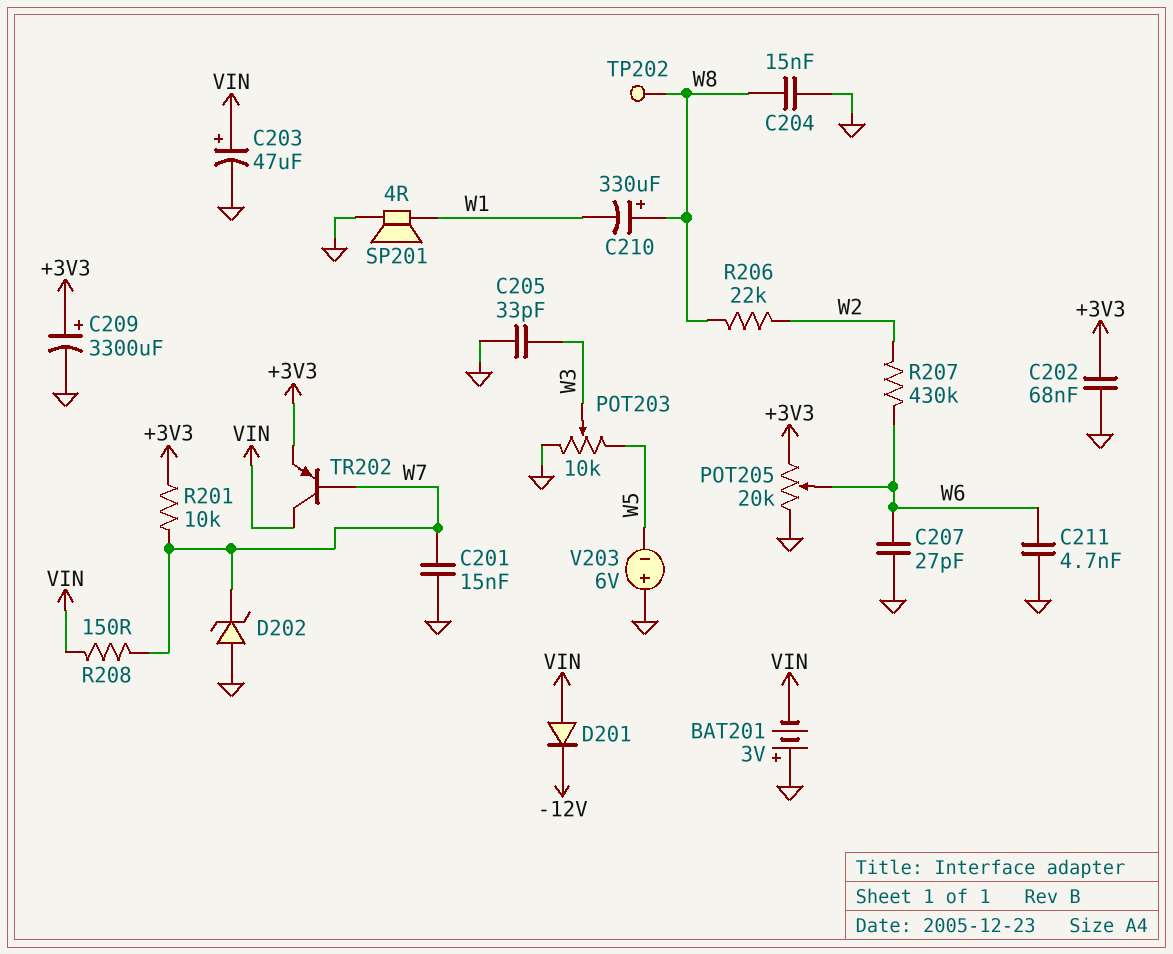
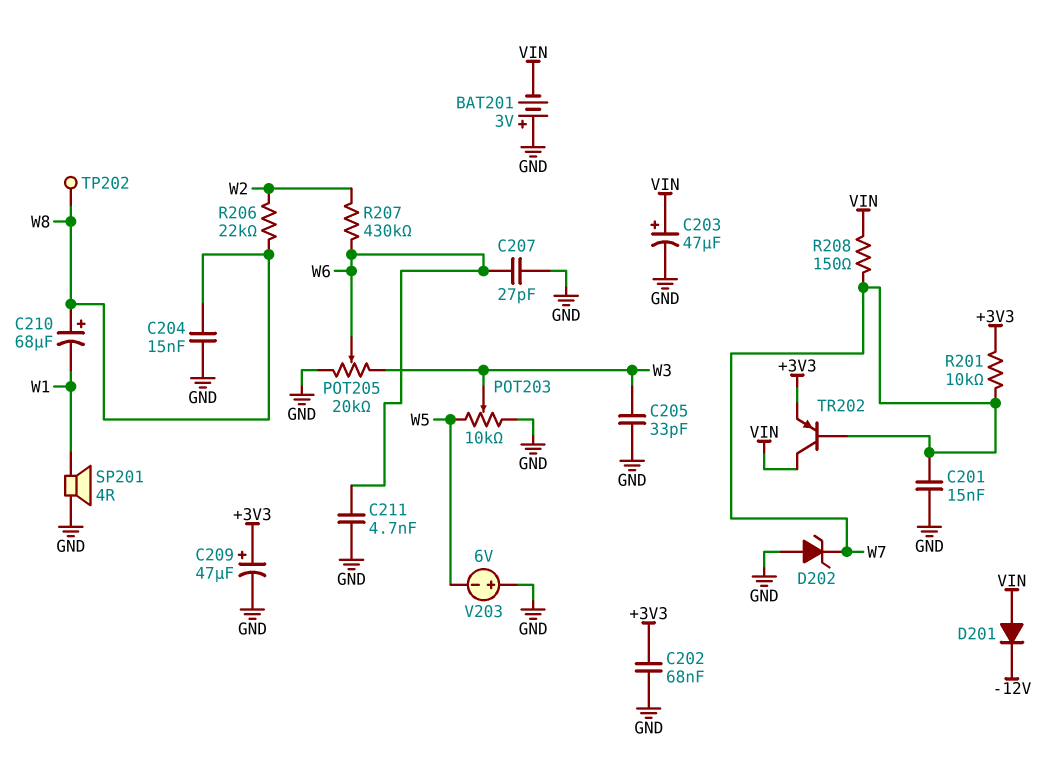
C209: 3300uF (plus +3V3, minus GND) -> 47uF (plus +3V3, minus GND)
C210: 330uF (plus W8, minus W1) -> 68uF (plus W8, minus W1)
POT205: 20k (+3V3, GND, wiper W6) -> 20k (GND, W3, wiper W6)

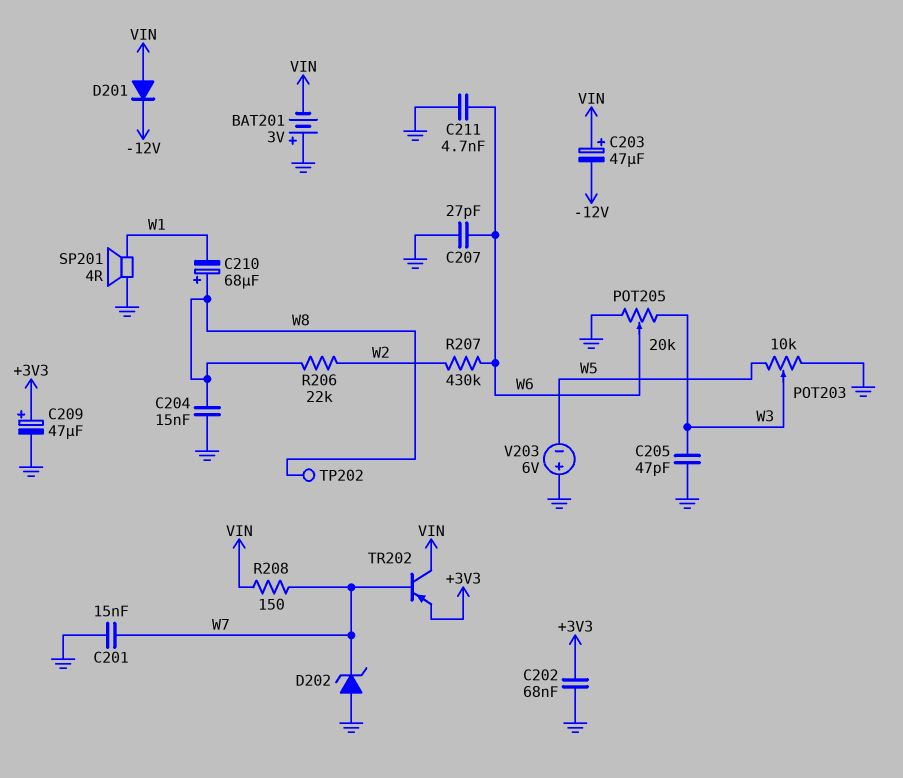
C203: 47uF (plus VIN, minus GND) -> 47uF (plus VIN, minus -12V)
C205: 33pF (GND, W3) -> 47pF (GND, W3)
R201: 10k (+3V3, W7) -> none

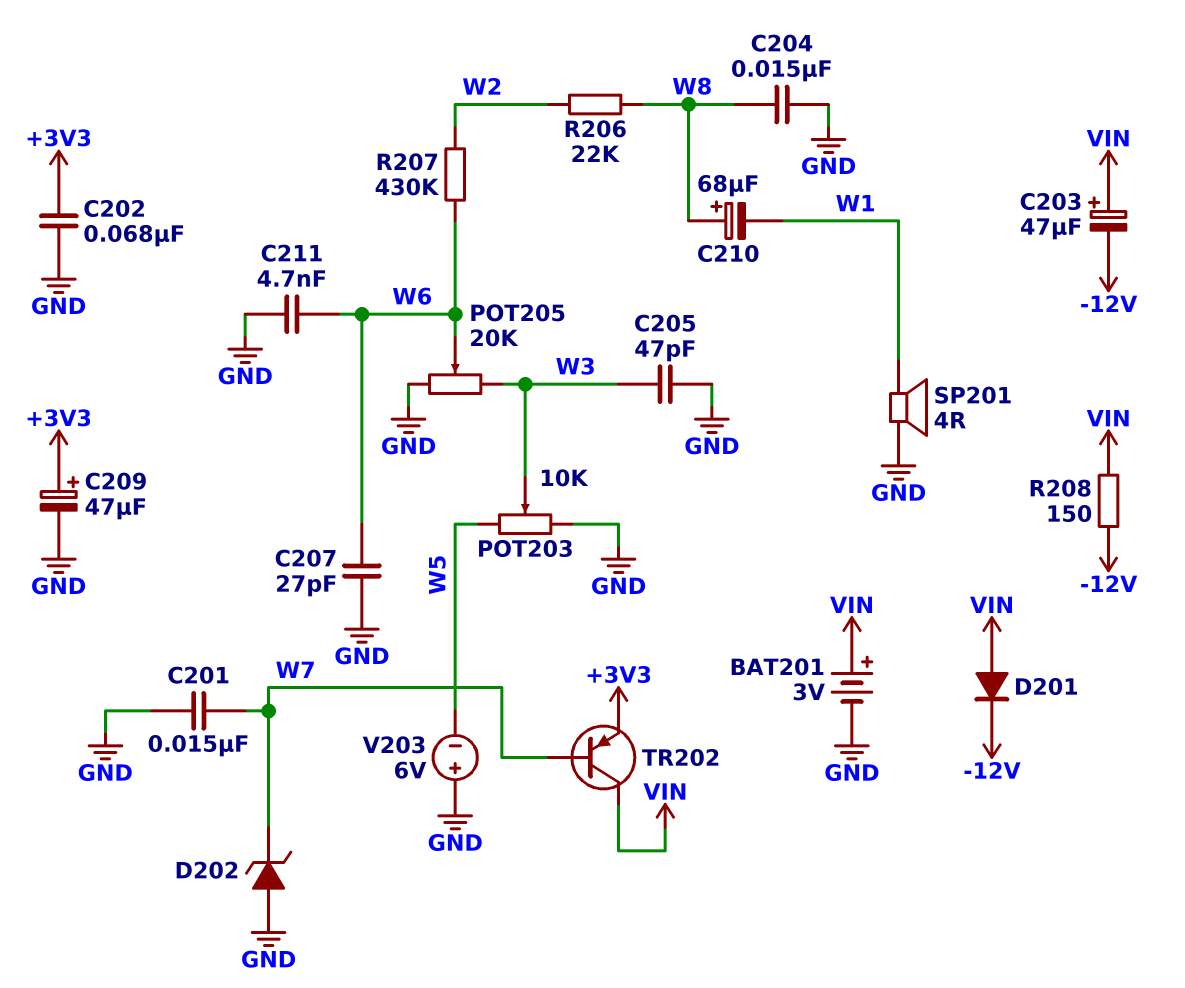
BAT201: 3V (plus GND, minus VIN) -> 3V (plus VIN, minus GND)
R208: 150 (VIN, W7) -> 150 (-12V, VIN)
TP202: test point (W8) -> none

